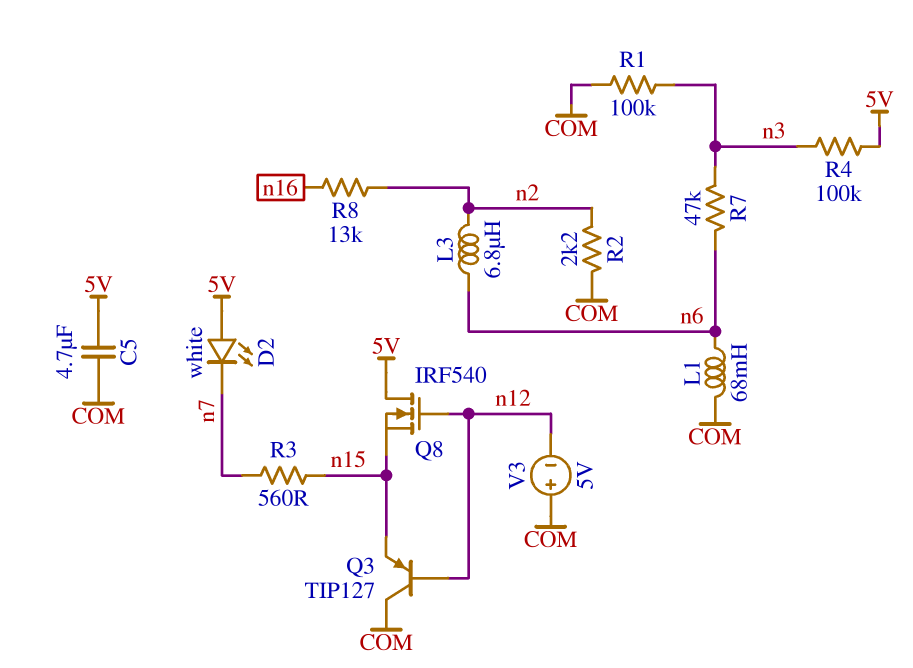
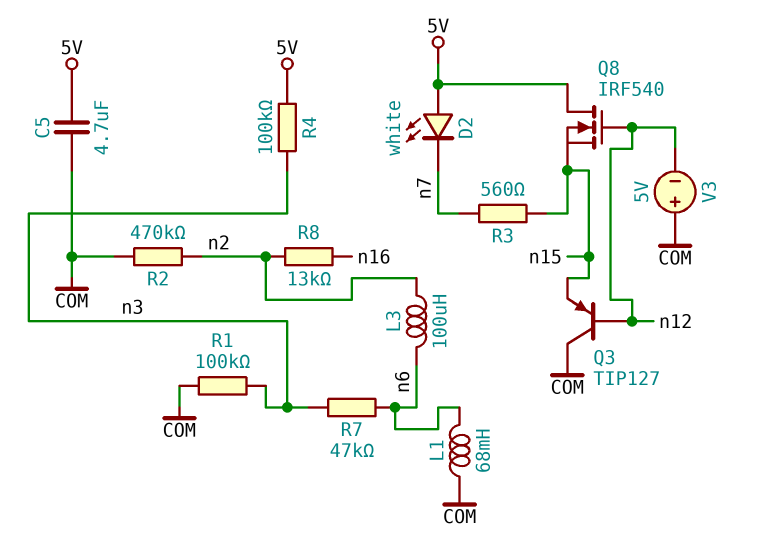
L3: 6.8uH (n2, n6) -> 100uH (n2, n6)
R2: 2.2k (COM, n2) -> 470k (COM, n2)

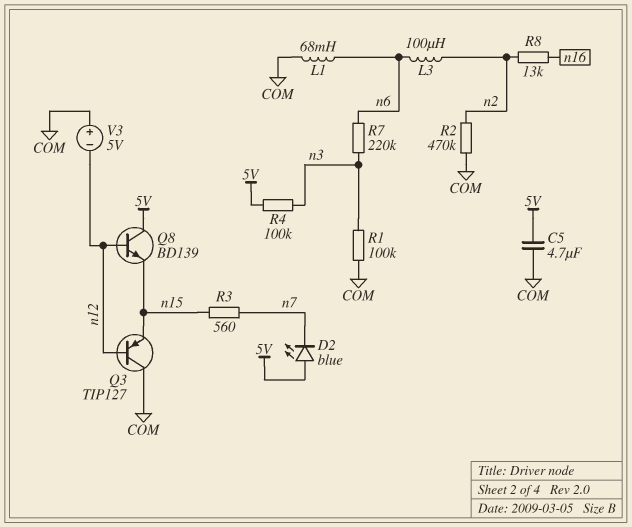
D2: LED white (A 5V, K n7) -> LED blue (A 5V, K n7)
Q8: NMOS IRF540 (G n12, D 5V, S n15) -> NPN BD139 (B n12, C 5V, E n15)
R7: 47k (n3, n6) -> 220k (n3, n6)

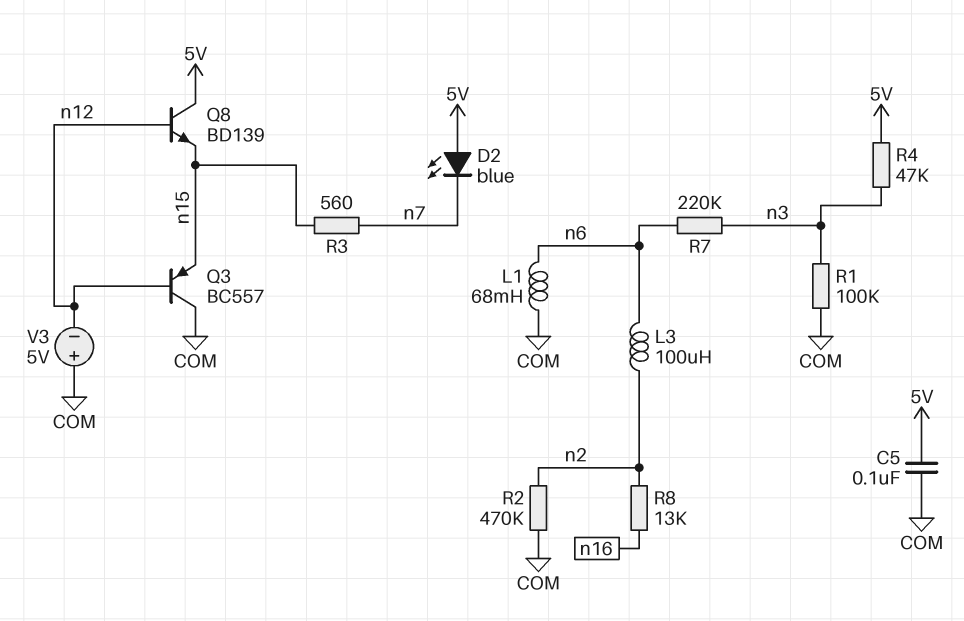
C5: 4.7uF (5V, COM) -> 100nF (5V, COM)
Q3: PNP TIP127 (B n12, C COM, E n15) -> PNP BC557 (B n12, C COM, E n15)
R4: 100k (5V, n3) -> 47k (5V, n3)

